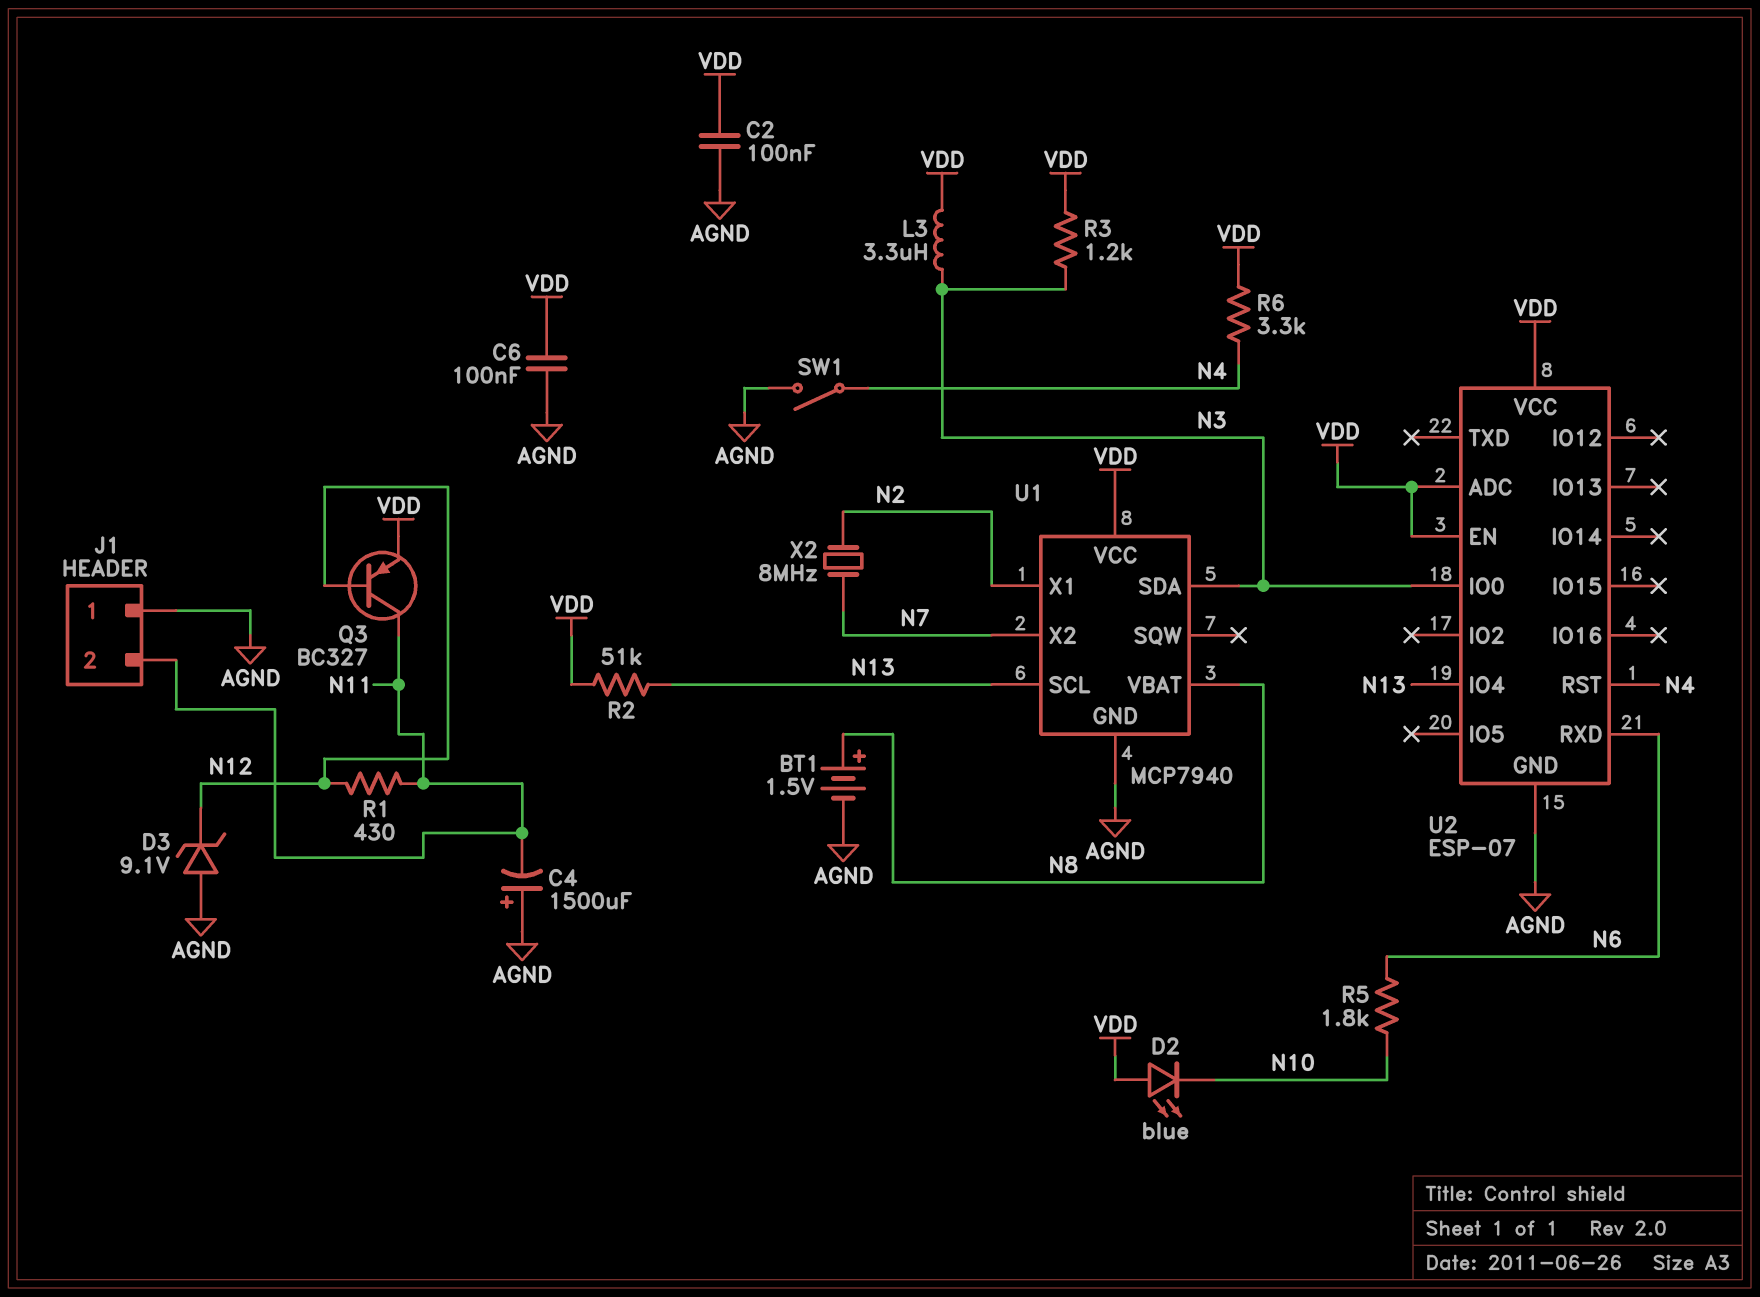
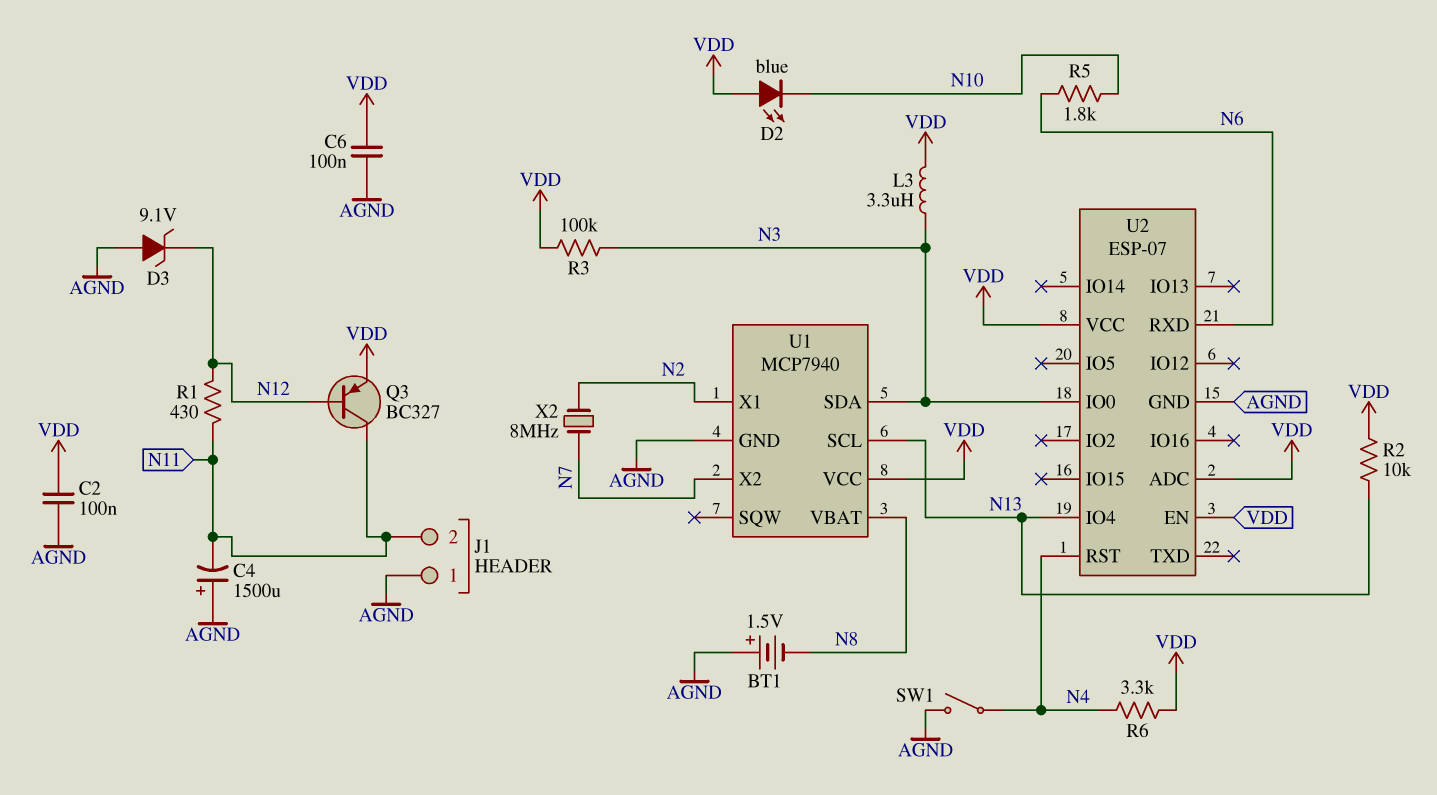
BT1: 1.5V (plus N8, minus AGND) -> 1.5V (plus AGND, minus N8)
R2: 51k (N13, VDD) -> 10k (N13, VDD)
R3: 1.2k (N3, VDD) -> 100k (N3, VDD)

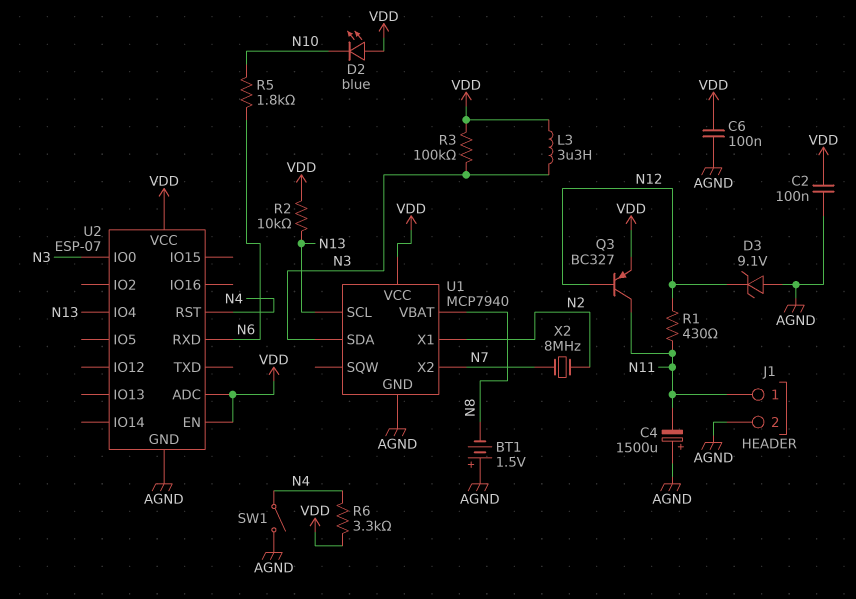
J1 pin 1: AGND -> N11
J1 pin 2: N11 -> AGND

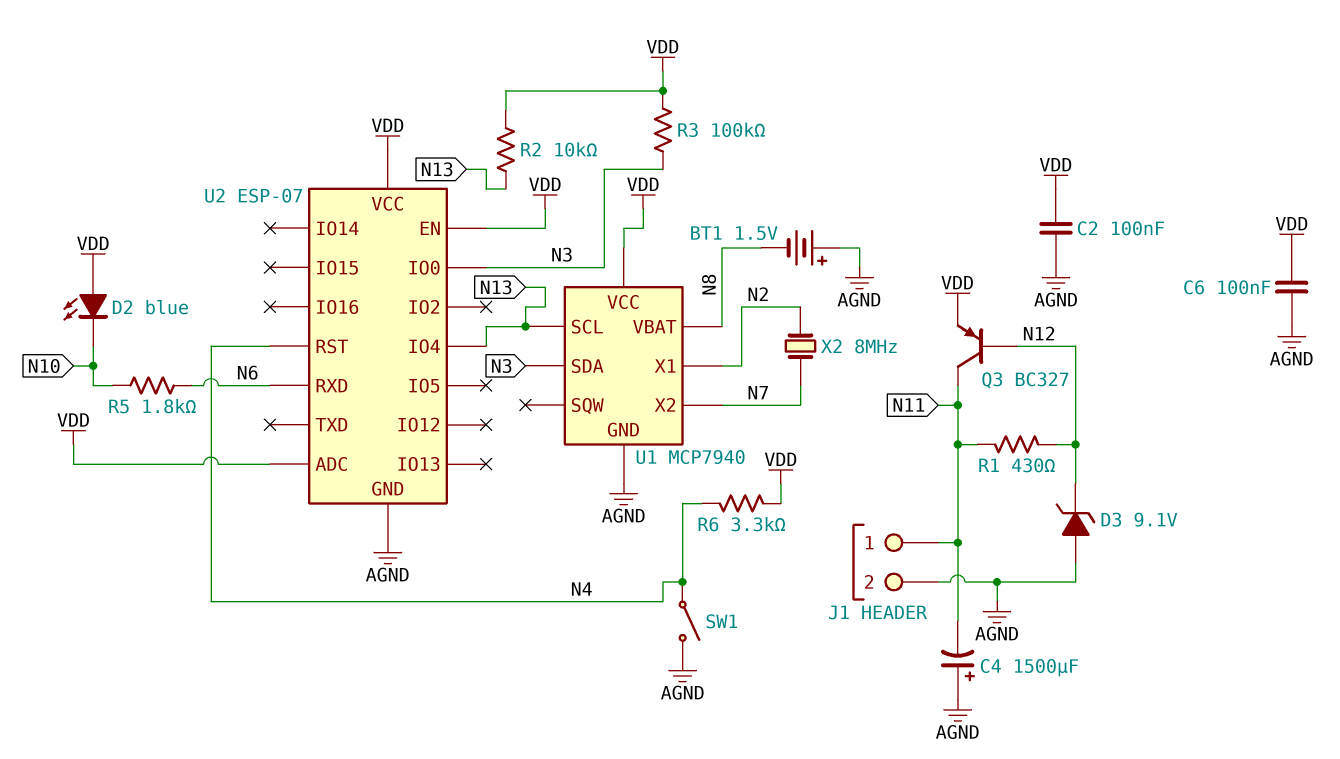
L3: 3.3uH (N3, VDD) -> none

